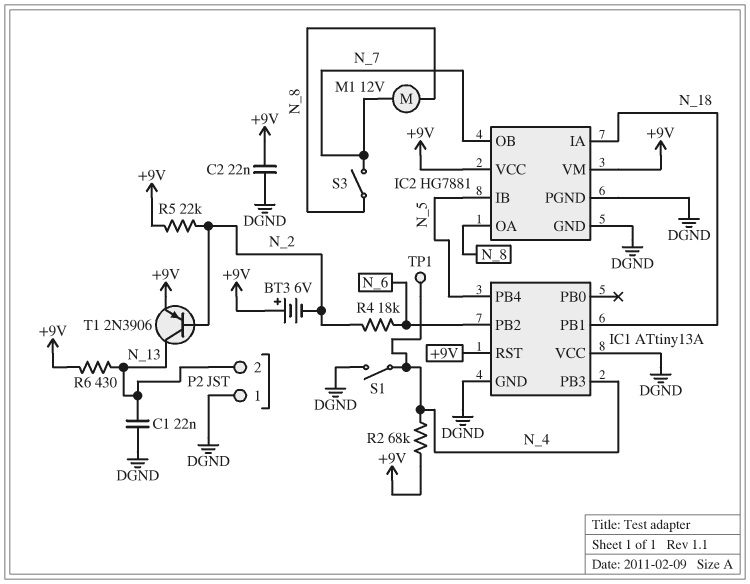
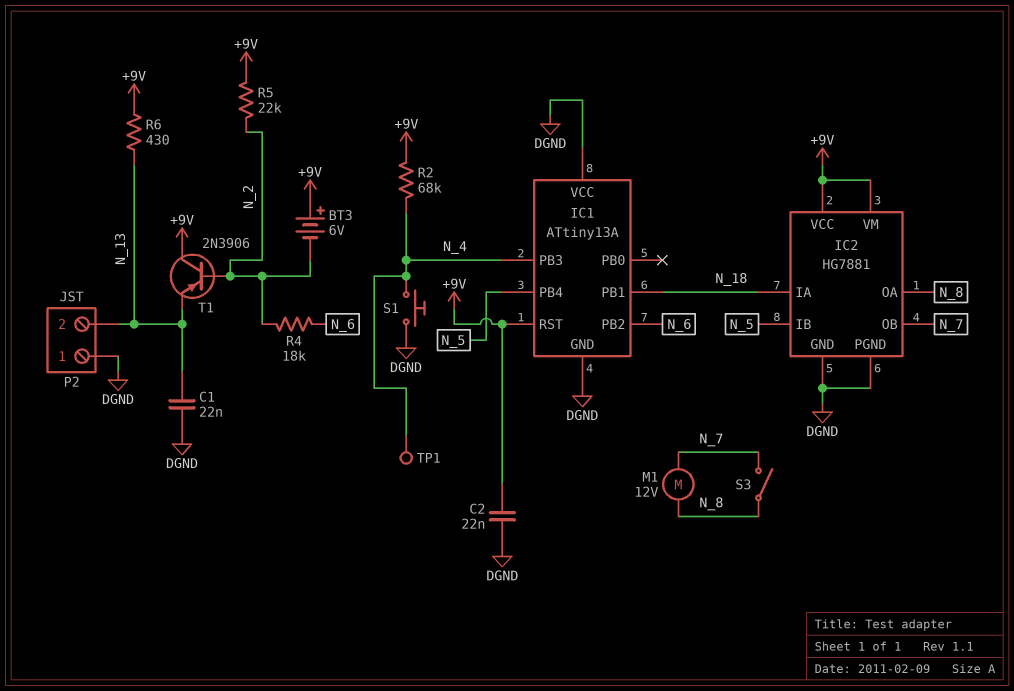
S1: switch (DGND, N_4) -> button (DGND, N_4)
T1: PNP 2N3906 (B N_2, C N_13, E +9V) -> PNP 2N3906 (B N_2, C +9V, E N_13)

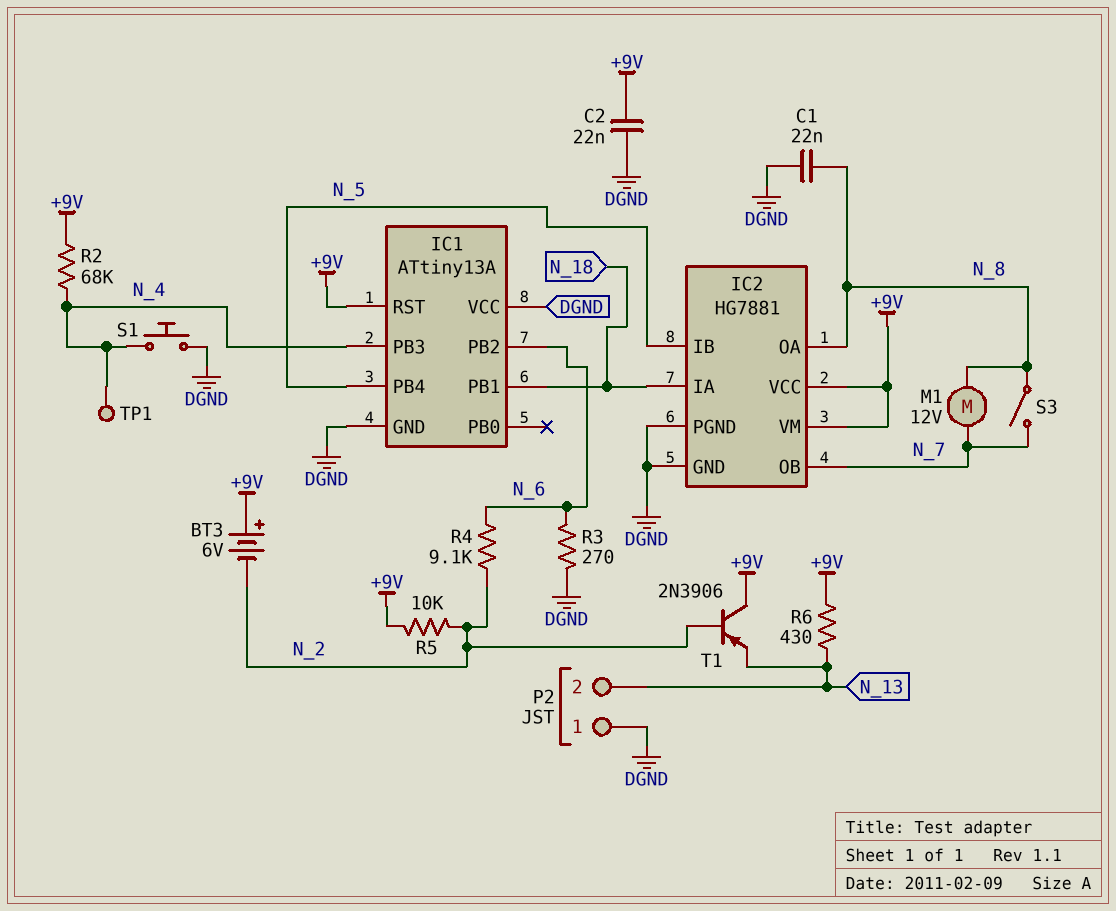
C1: 22nF (DGND, N_13) -> 22nF (DGND, N_8)
R3: none -> 270 (DGND, N_6)
R4: 18k (N_2, N_6) -> 9.1k (N_2, N_6)
R5: 22k (+9V, N_2) -> 10k (+9V, N_2)

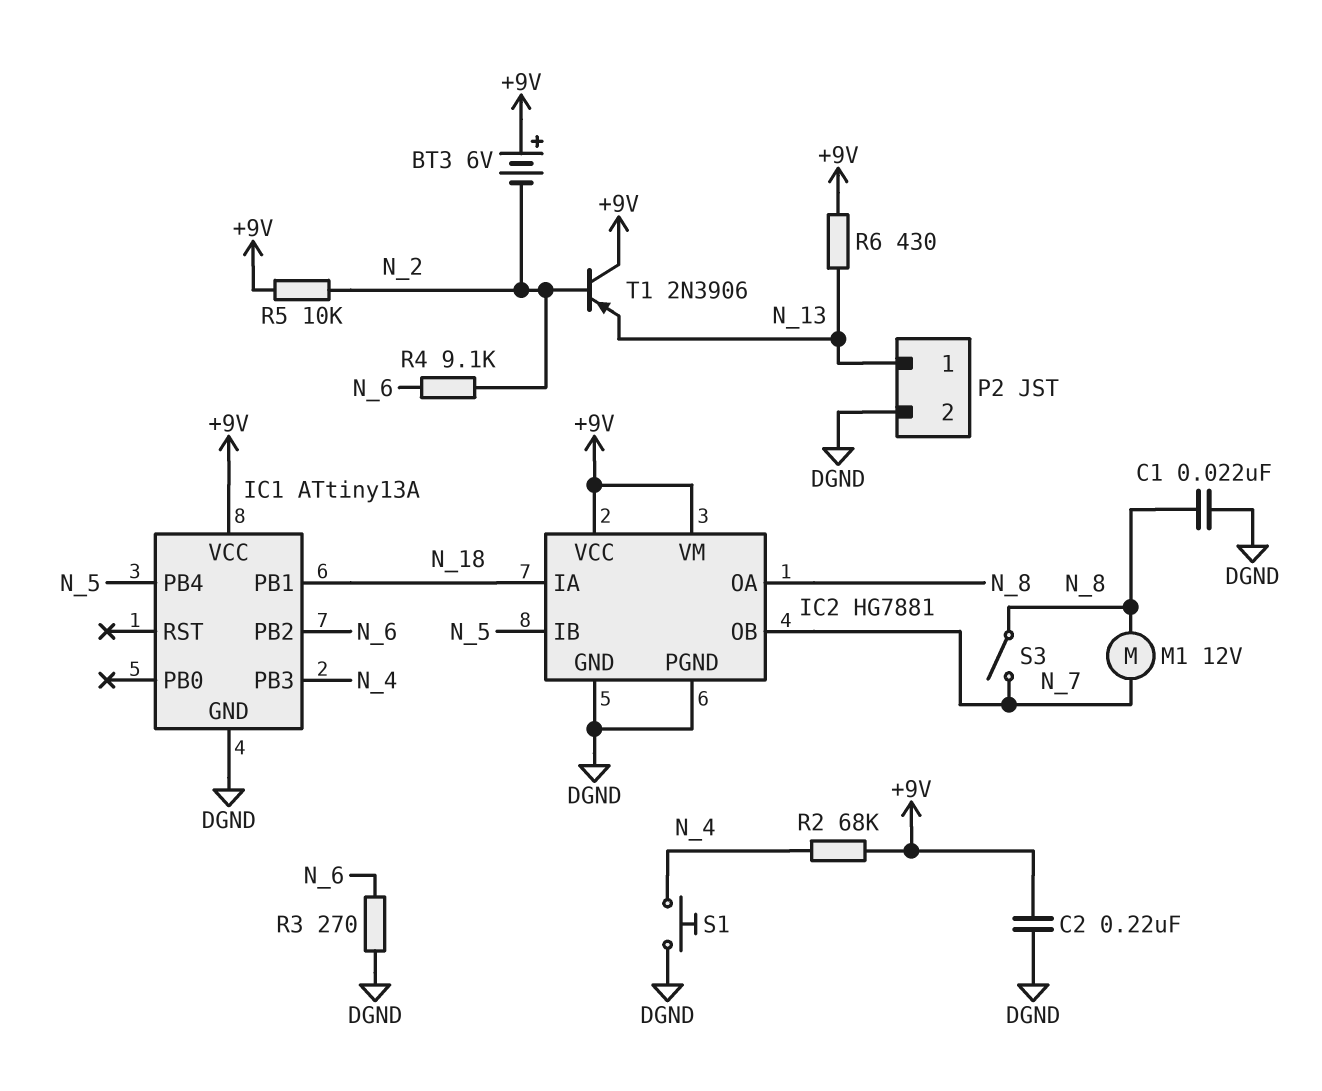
C2: 22nF (+9V, DGND) -> 220nF (+9V, DGND)
IC1 pin RST: +9V -> none
IC1 pin VCC: DGND -> +9V
P2 pin 1: DGND -> N_13
P2 pin 2: N_13 -> DGND
TP1: test point (N_4) -> none

